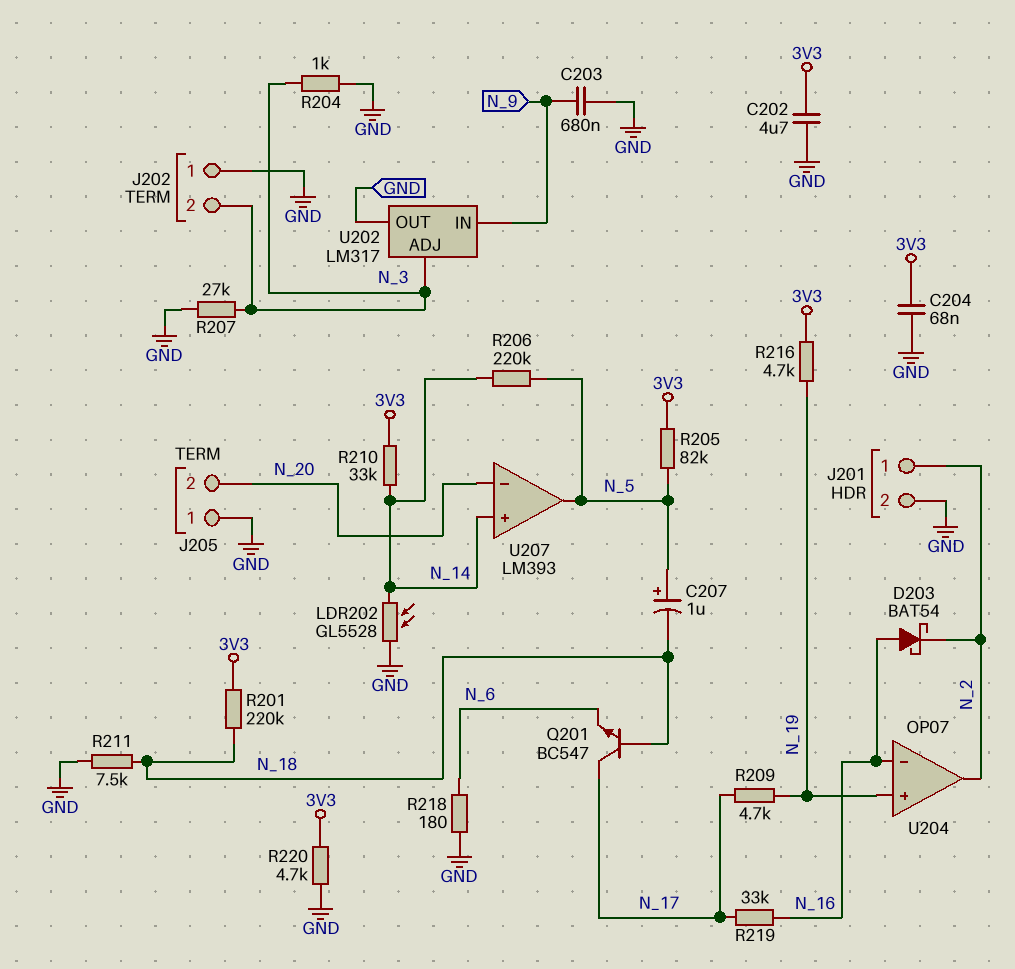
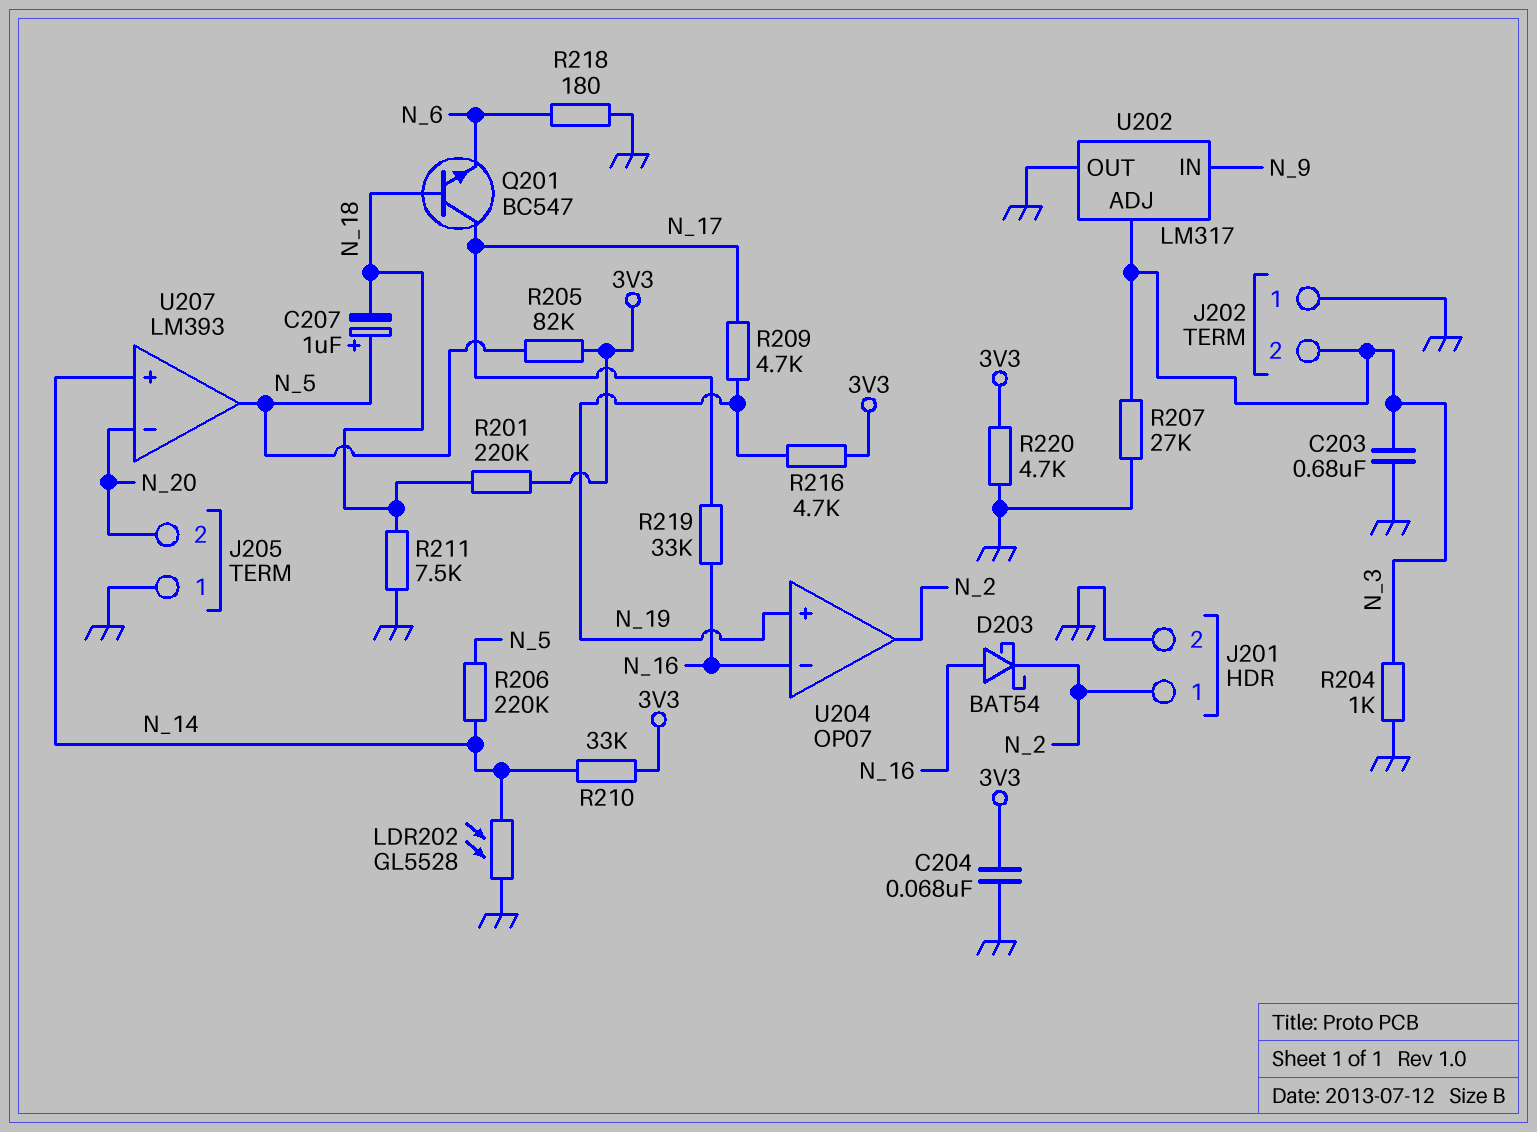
C202: 4.7uF (3V3, GND) -> none
C203: 680nF (GND, N_9) -> 680nF (GND, N_3)

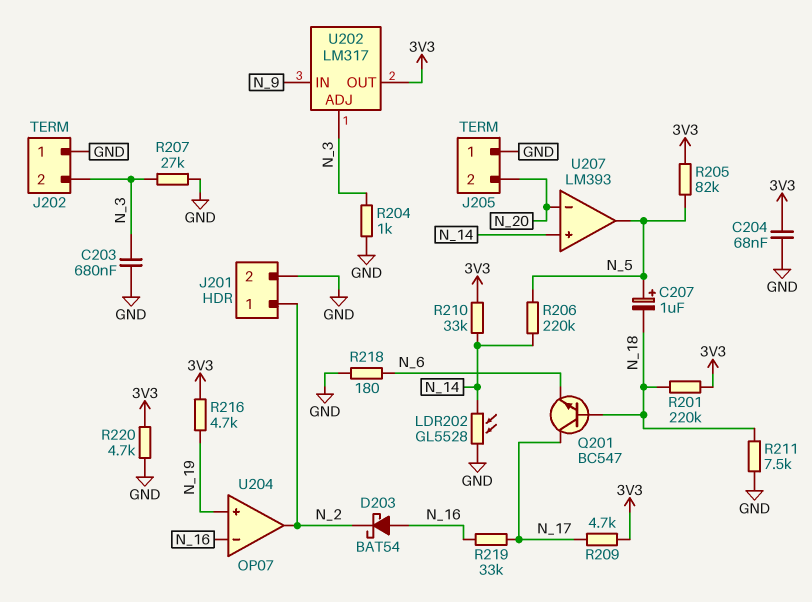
R209: 4.7k (N_17, N_19) -> 4.7k (3V3, N_17)
U202 pin OUT: GND -> 3V3

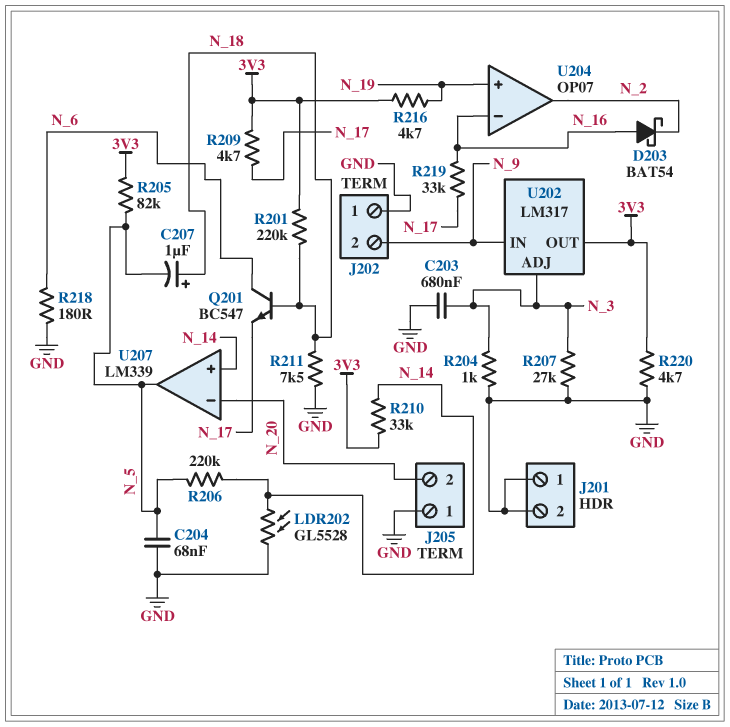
C204: 68nF (3V3, GND) -> 68nF (GND, N_5)
C207: 1uF (plus N_5, minus N_18) -> 1uF (plus N_18, minus N_5)
J201 pin 1: N_2 -> GND
J202 pin 2: N_3 -> N_9
Q201: NPN BC547 (B N_18, C N_17, E N_6) -> NPN BC547 (B N_18, C N_6, E N_17)
U207: LM393 -> LM339

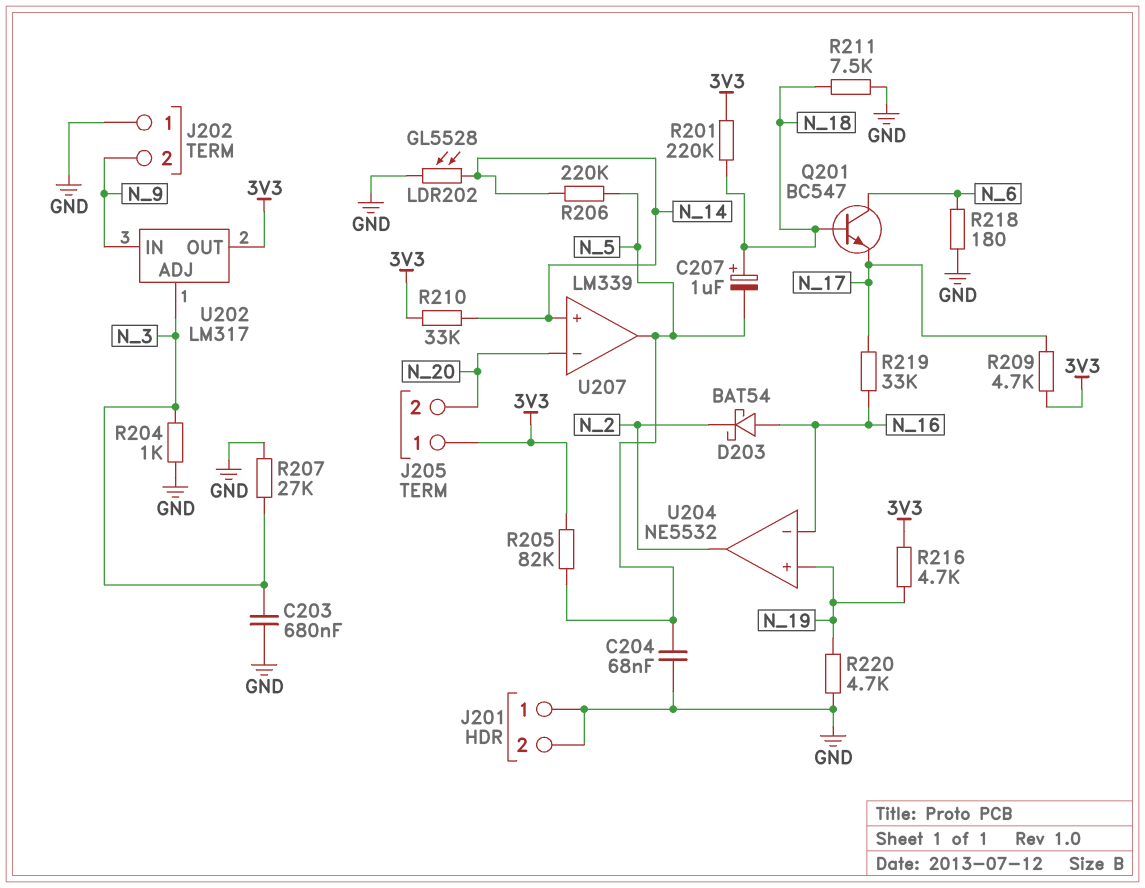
J205 pin 1: GND -> 3V3
R220: 4.7k (3V3, GND) -> 4.7k (GND, N_19)
U204: OP07 -> NE5532

